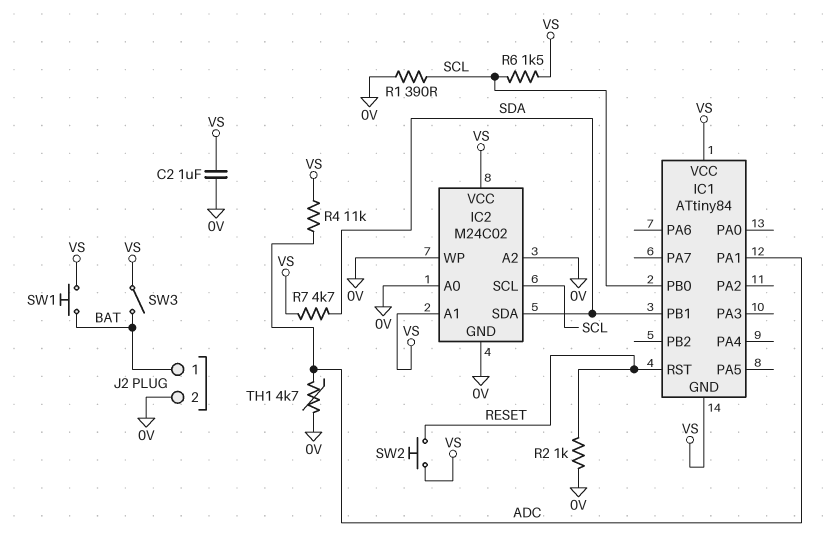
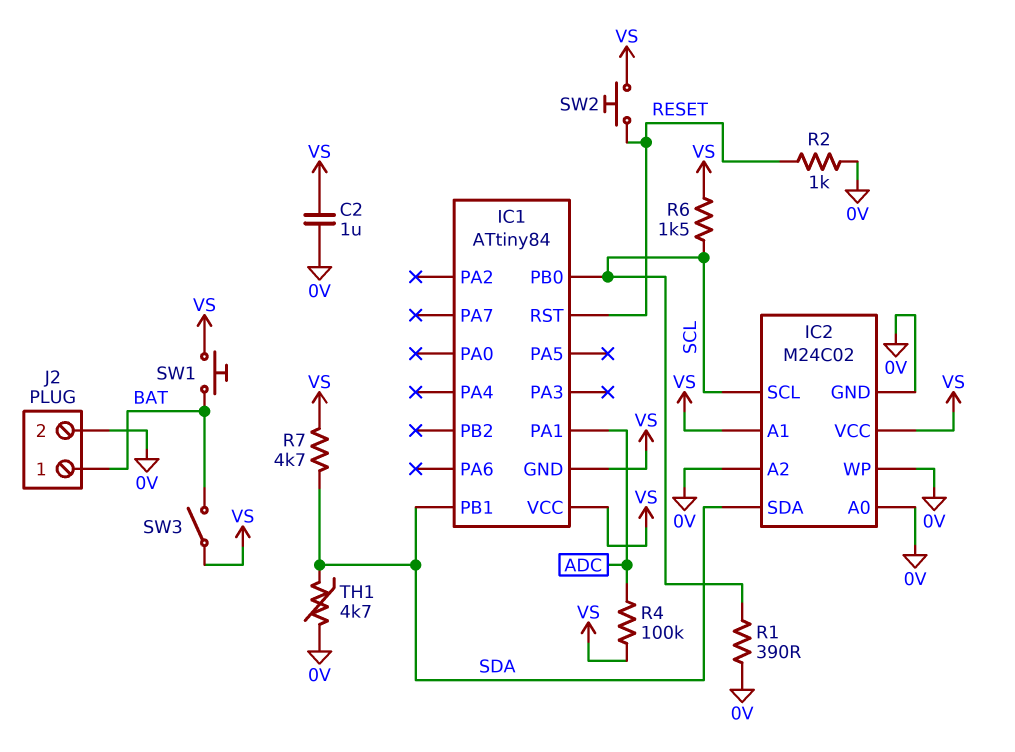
R4: 11k (ADC, VS) -> 100k (ADC, VS)
TH1: 4.7k (0V, ADC) -> 4.7k (0V, SDA)

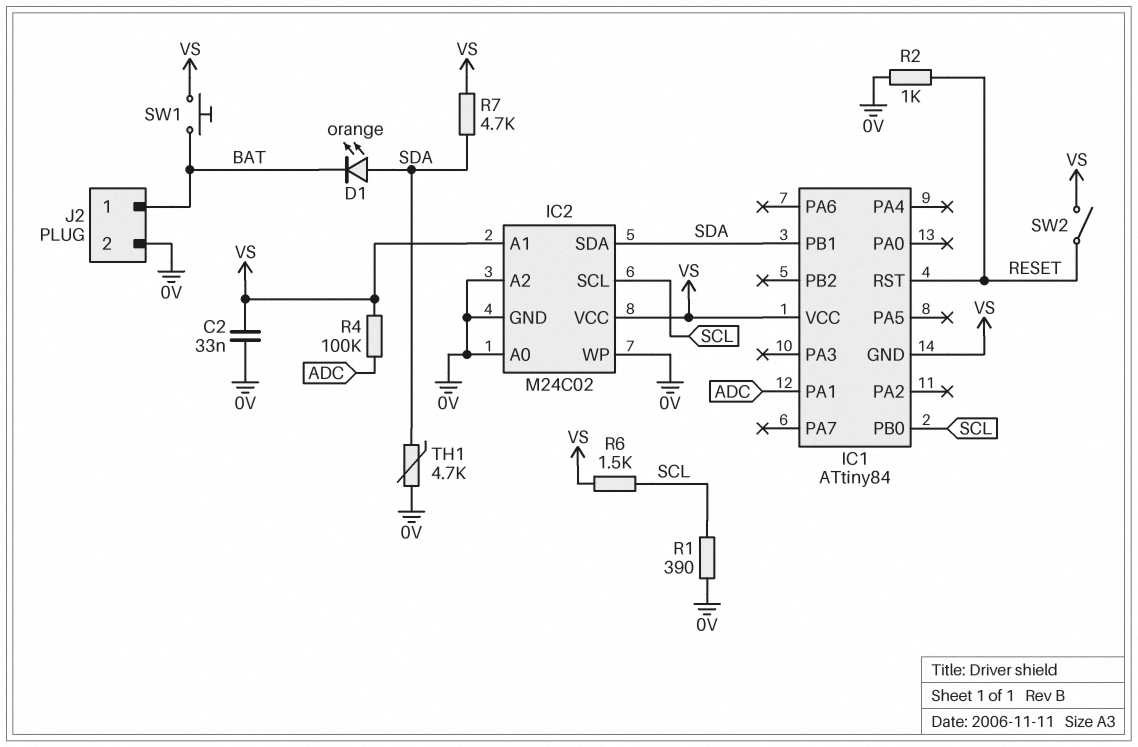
C2: 1uF (0V, VS) -> 33nF (0V, VS)
D1: none -> LED orange (A SDA, K BAT)
SW2: button (RESET, VS) -> switch (RESET, VS)
SW3: switch (BAT, VS) -> none

